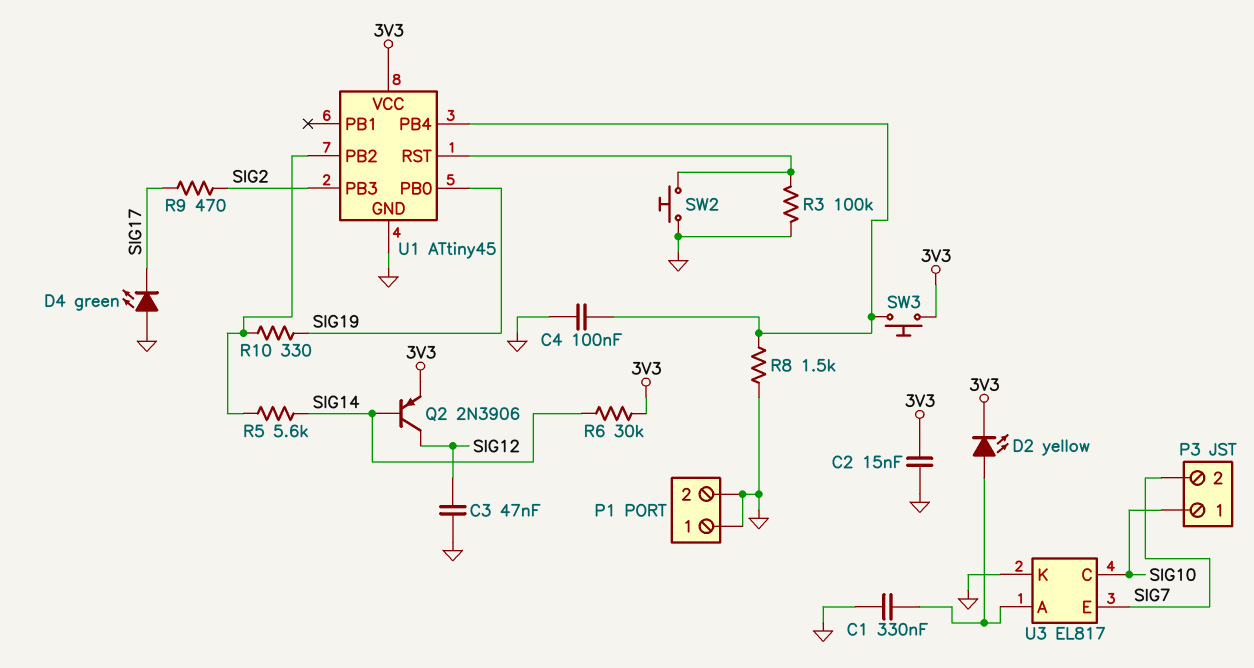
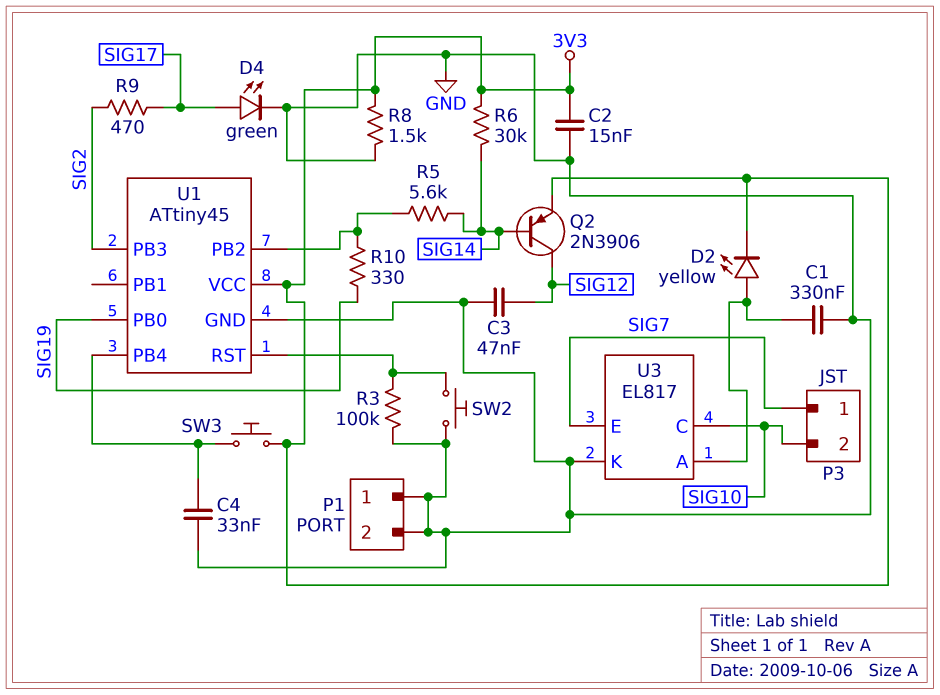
C4: 100nF (GND, U1/PB4) -> 33nF (GND, U1/PB4)
D4: LED green (A GND, K SIG17) -> LED green (A SIG17, K GND)
P3 pin 1: SIG10 -> SIG7
P3 pin 2: SIG7 -> SIG10
R8: 1.5k (GND, U1/PB4) -> 1.5k (3V3, GND)

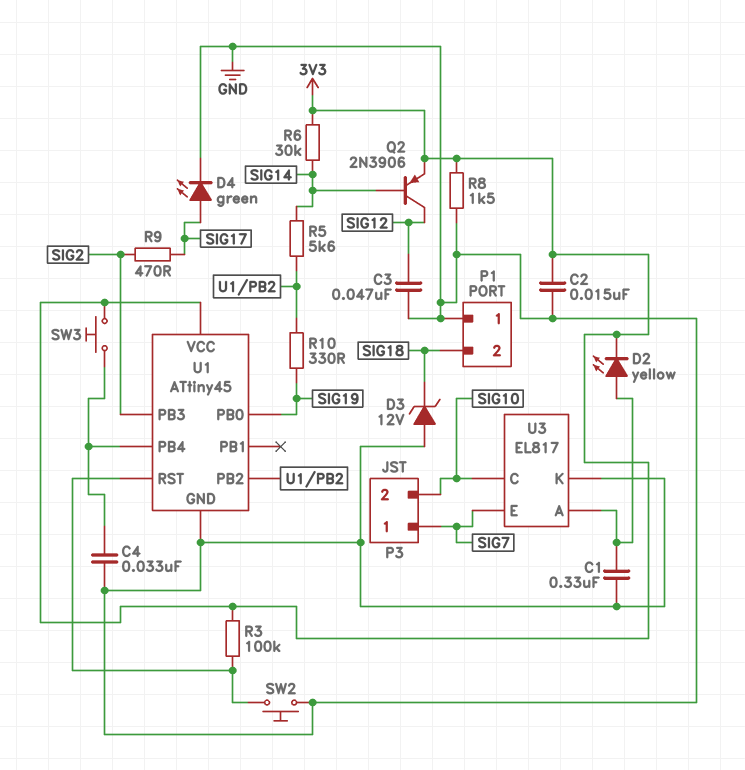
D3: none -> zener 12V (A GND, K SIG18)
P1 pin 2: GND -> SIG18
R3: 100k (GND, U1/RST) -> 100k (3V3, U1/RST)

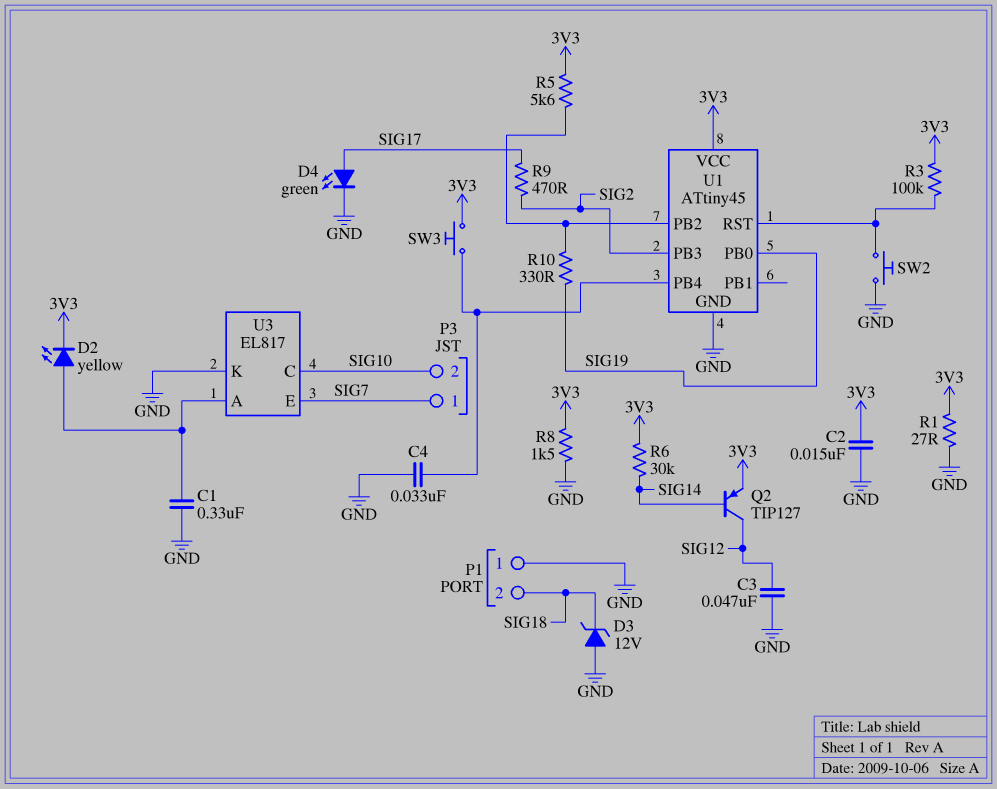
Q2: PNP 2N3906 (B SIG14, C SIG12, E 3V3) -> PNP TIP127 (B SIG14, C SIG12, E 3V3)
R1: none -> 27 (3V3, GND)
R5: 5.6k (SIG14, U1/PB2) -> 5.6k (3V3, U1/PB2)

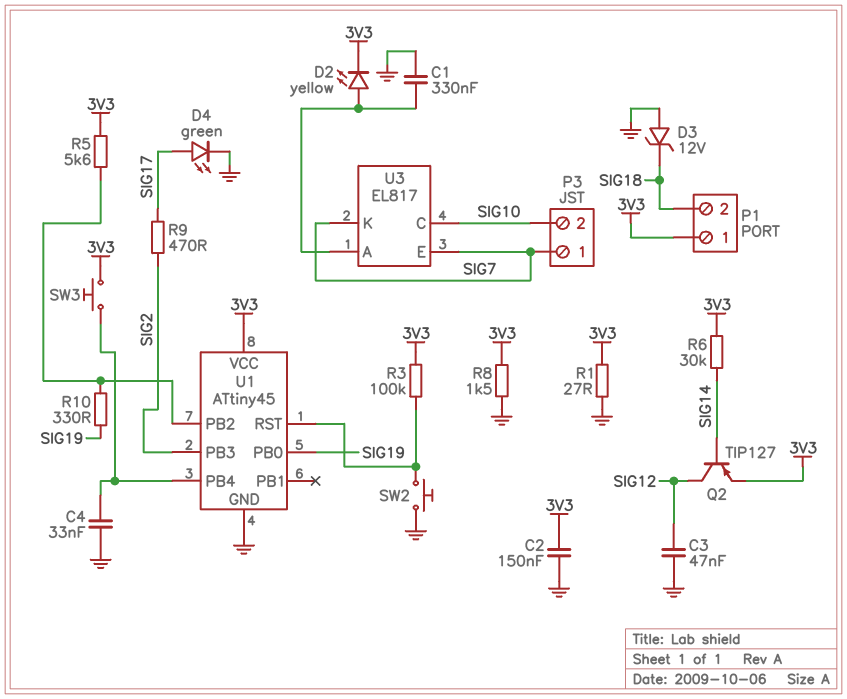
C2: 15nF (3V3, GND) -> 150nF (3V3, GND)
P1 pin 1: GND -> 3V3
U3 pin K: GND -> SIG7

